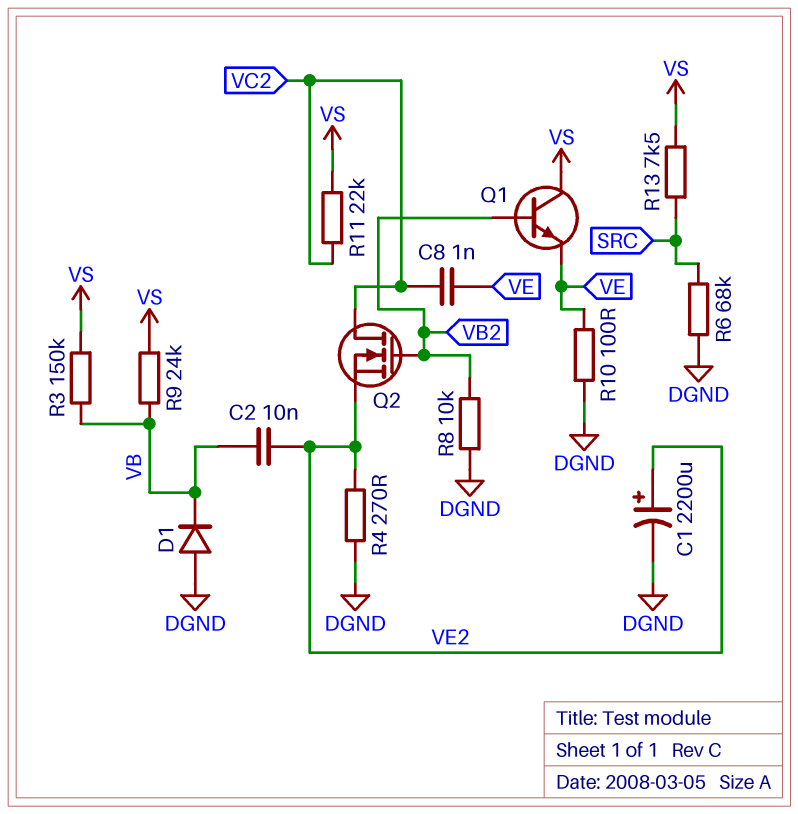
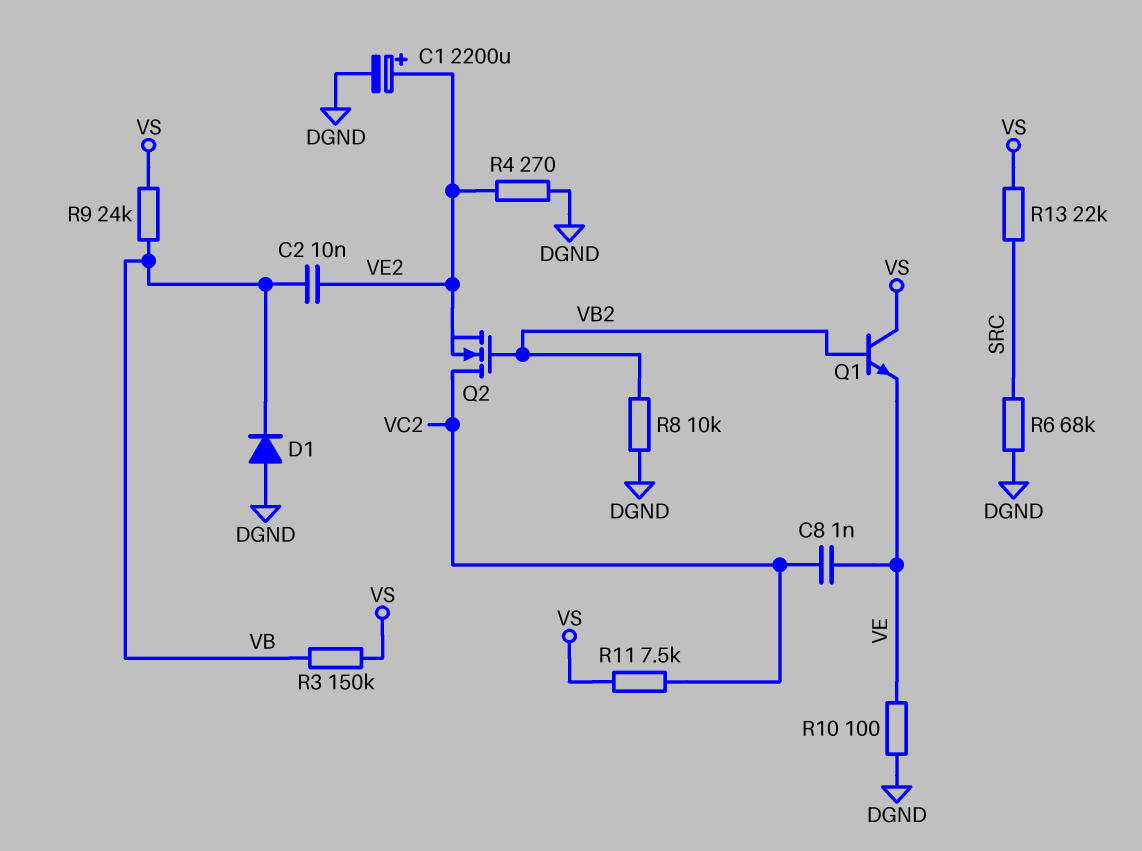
R11: 22k (VC2, VS) -> 7.5k (VC2, VS)
R13: 7.5k (SRC, VS) -> 22k (SRC, VS)

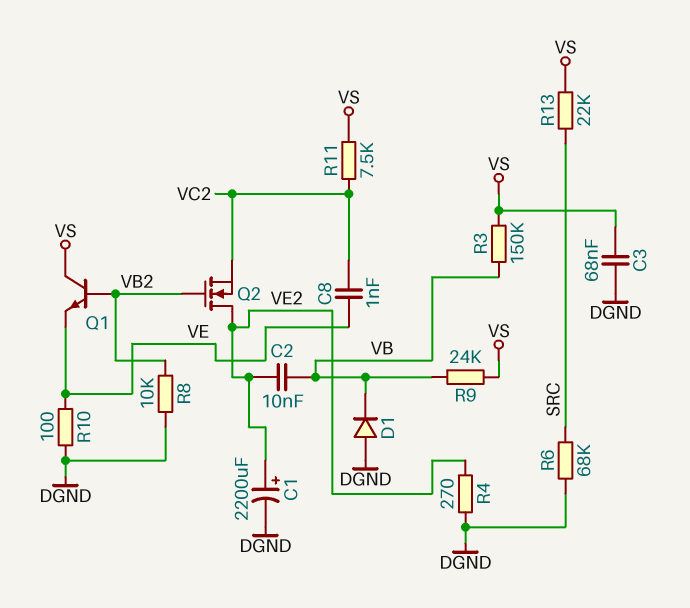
C3: none -> 68nF (DGND, VS)
Q2: NMOS (G VB2, D VC2, S VE2) -> NMOS (G VB2, D VE2, S VC2)

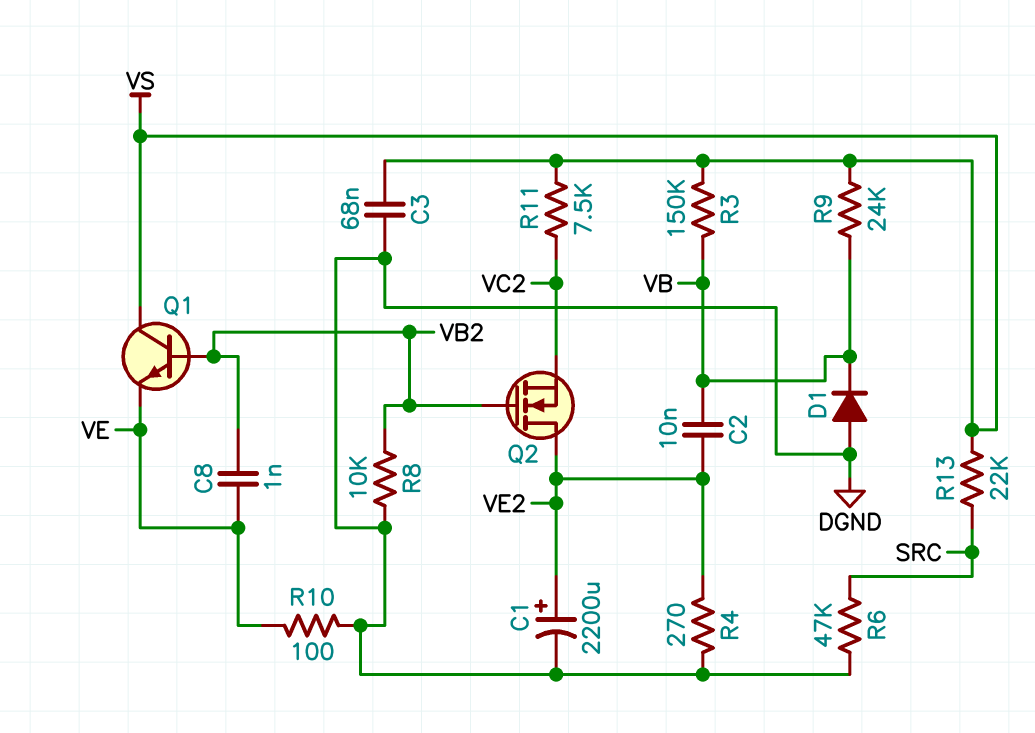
C8: 1nF (VC2, VE) -> 1nF (VB2, VE)
R6: 68k (DGND, SRC) -> 47k (DGND, SRC)

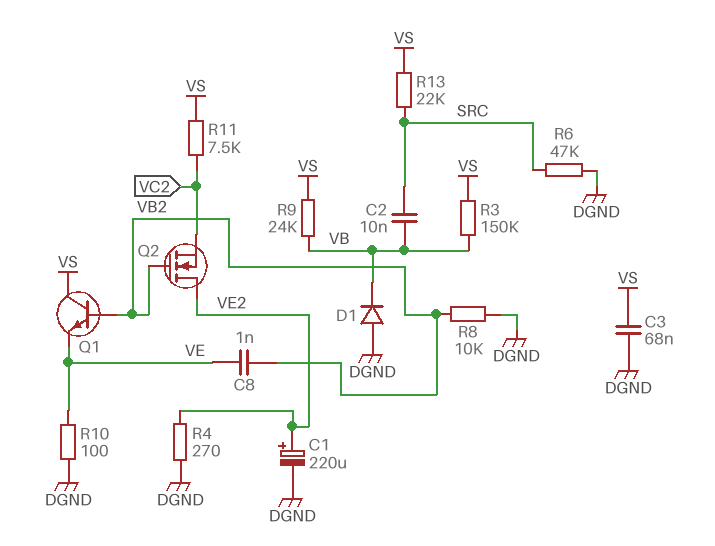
C1: 2200uF (plus VE2, minus DGND) -> 220uF (plus VE2, minus DGND)
C2: 10nF (VB, VE2) -> 10nF (SRC, VB)

